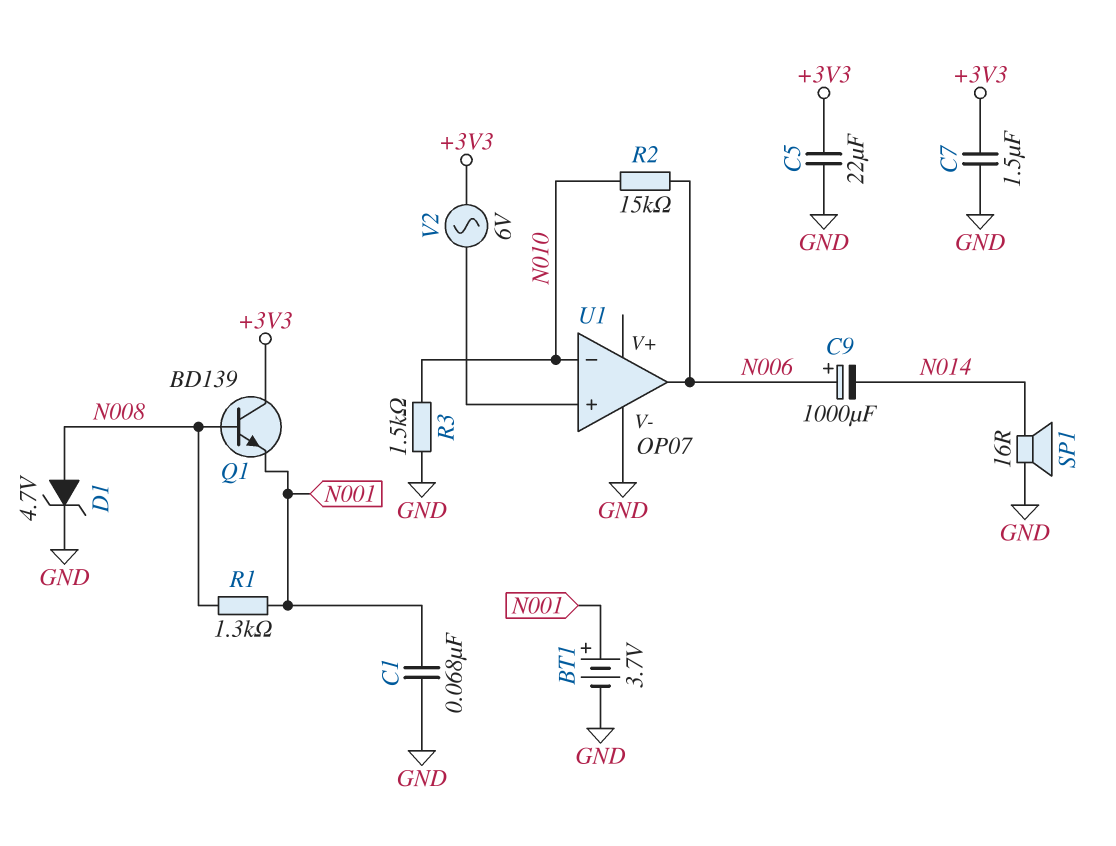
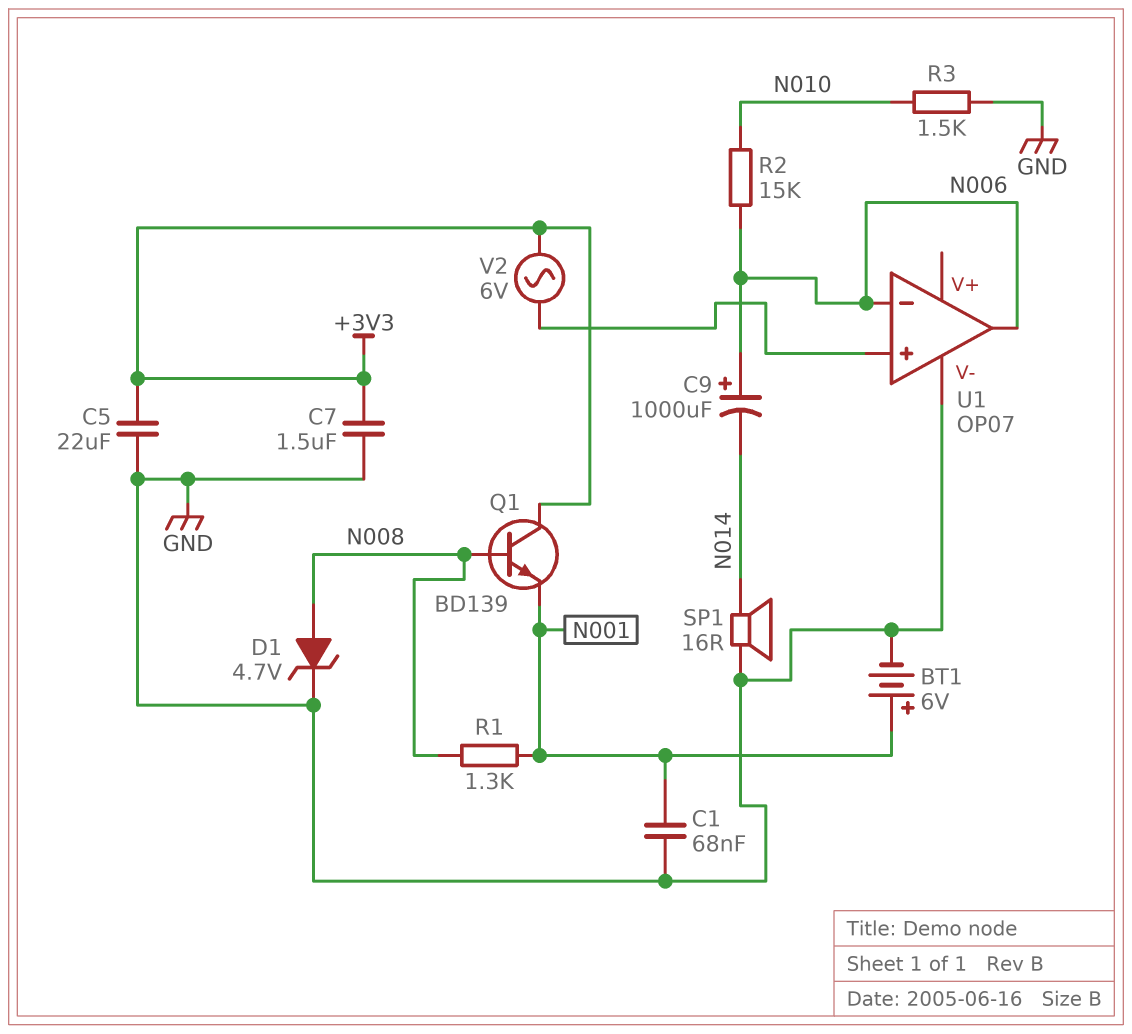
BT1: 3.7V (plus N001, minus GND) -> 6V (plus N001, minus GND)
U1 pin in-: N010 -> N006

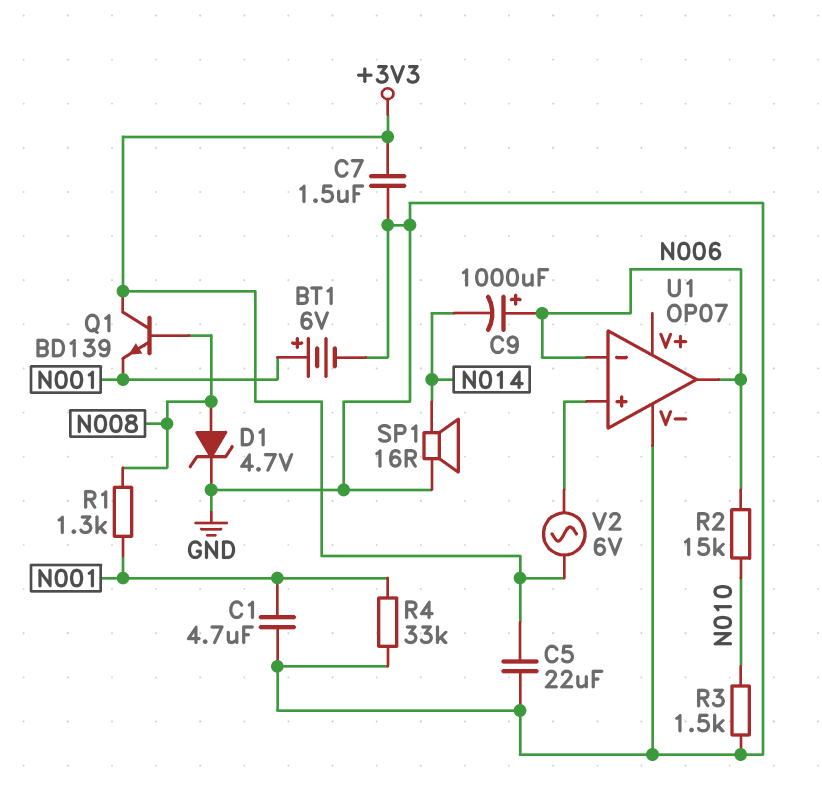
C1: 68nF (GND, N001) -> 4.7uF (GND, N001)
R4: none -> 33k (GND, N001)

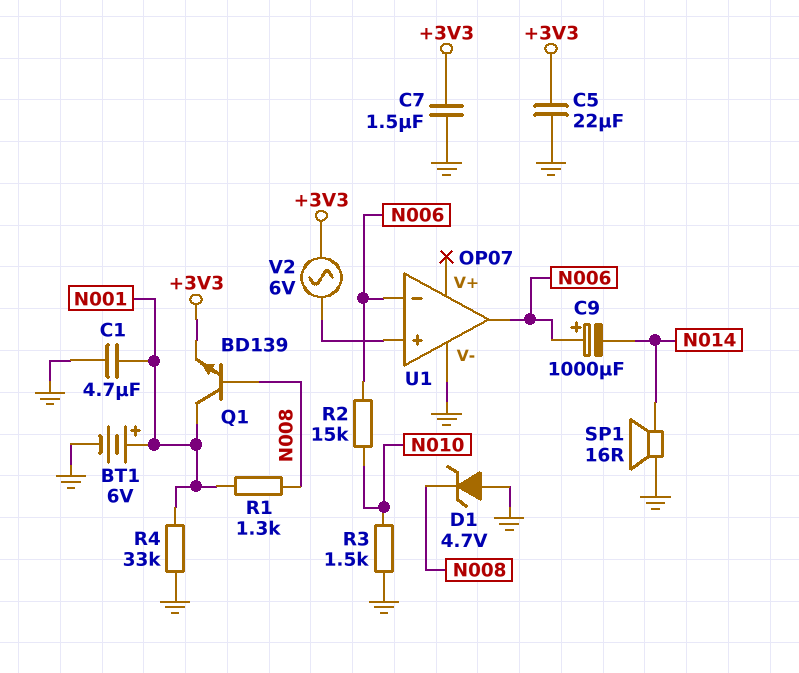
D1: zener 4.7V (A N008, K GND) -> zener 4.7V (A GND, K N008)
Q1: NPN BD139 (B N008, C +3V3, E N001) -> NPN BD139 (B N008, C N001, E +3V3)

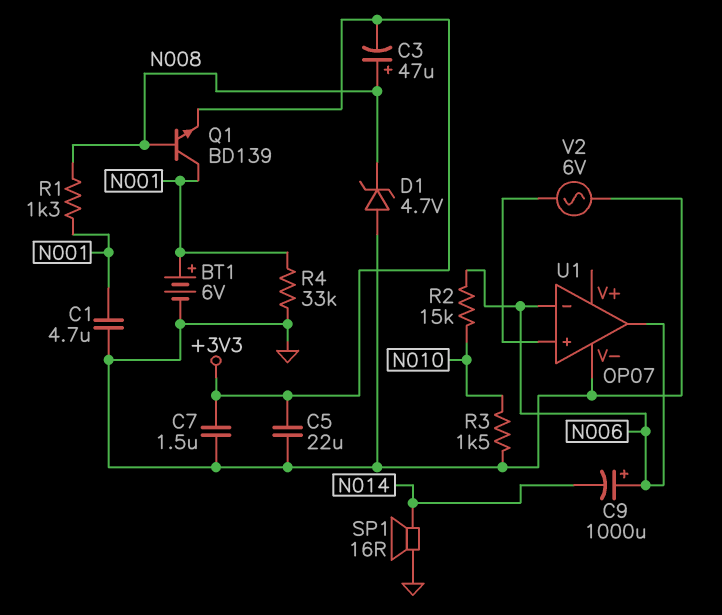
C3: none -> 47uF (plus N008, minus +3V3)
V2: AC 6V (+3V3, U1/in+) -> AC 6V (GND, U1/in+)

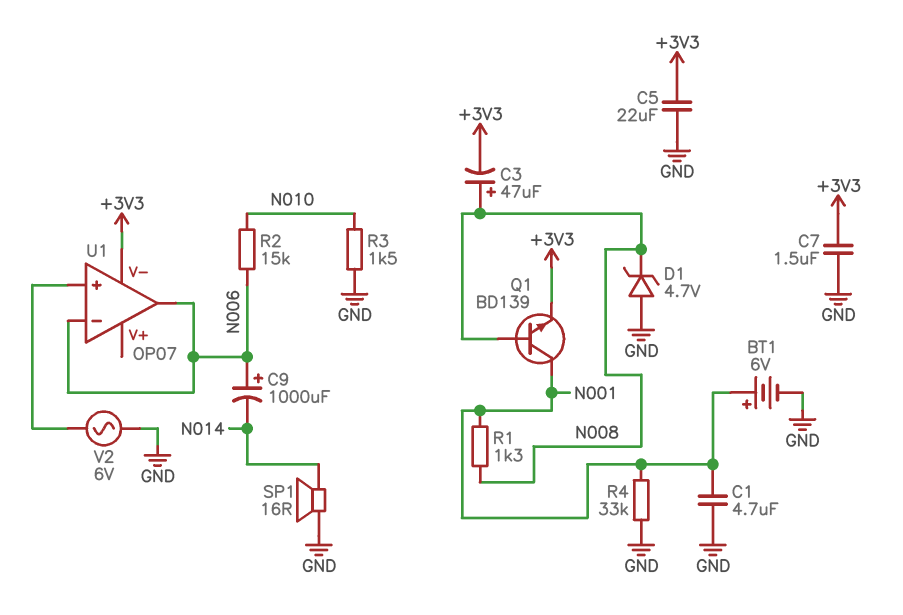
U1 pin V-: GND -> +3V3

